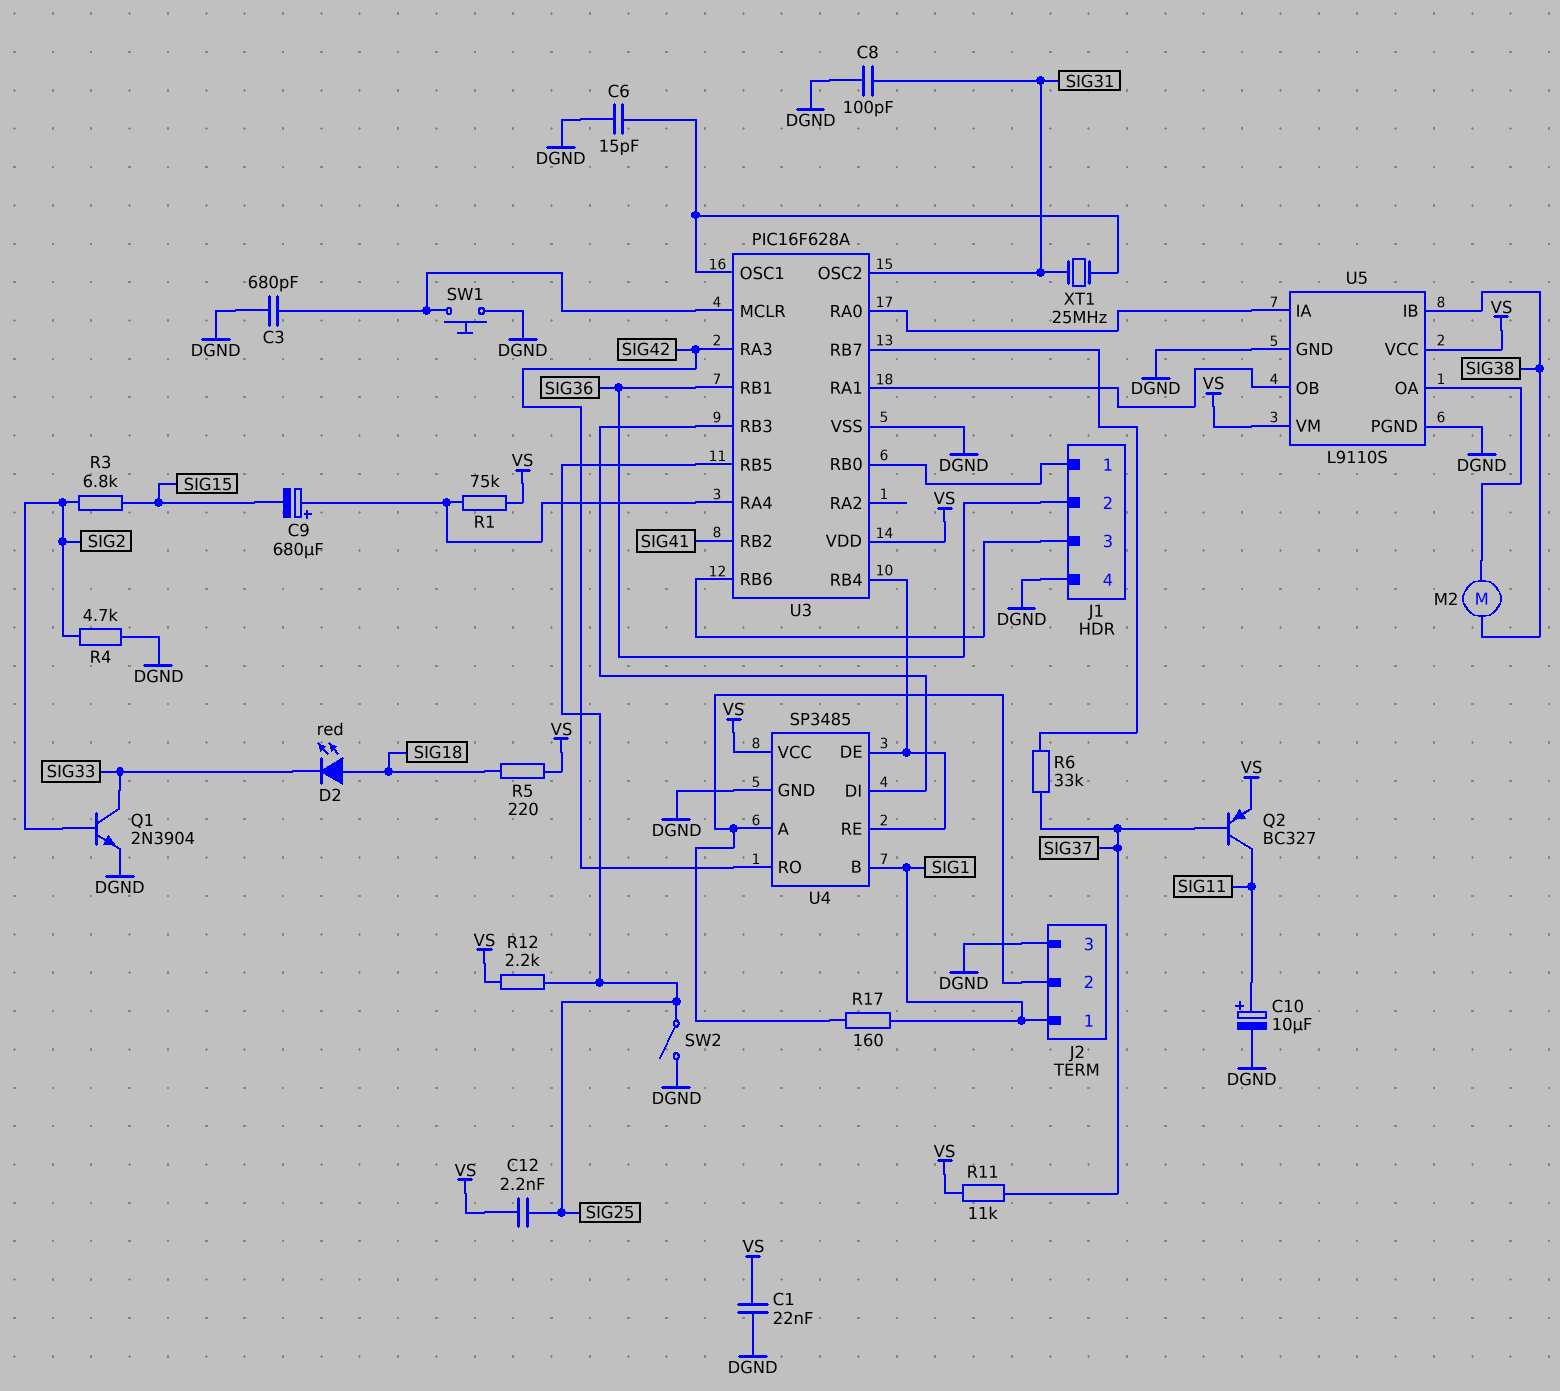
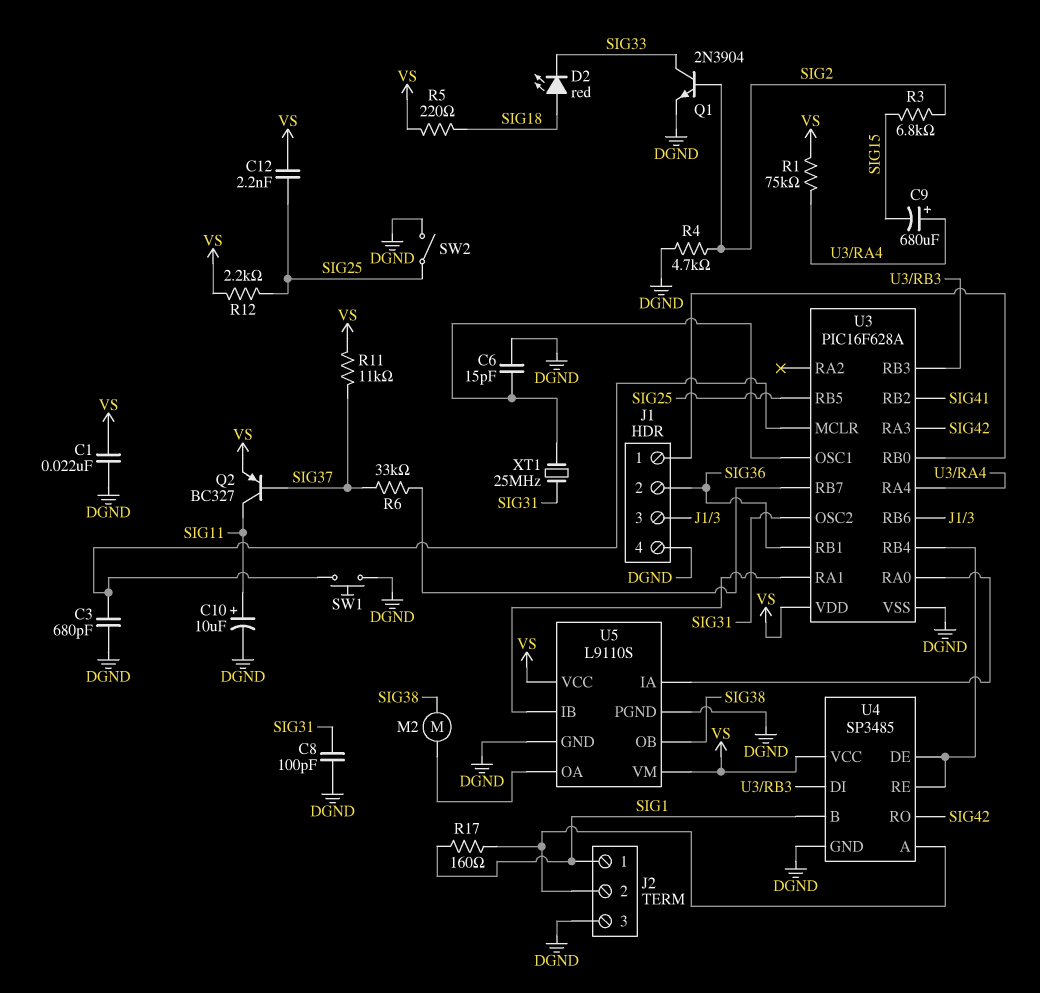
U5 pin IB: SIG38 -> U3/RA1
U5 pin OB: U3/RA1 -> SIG38

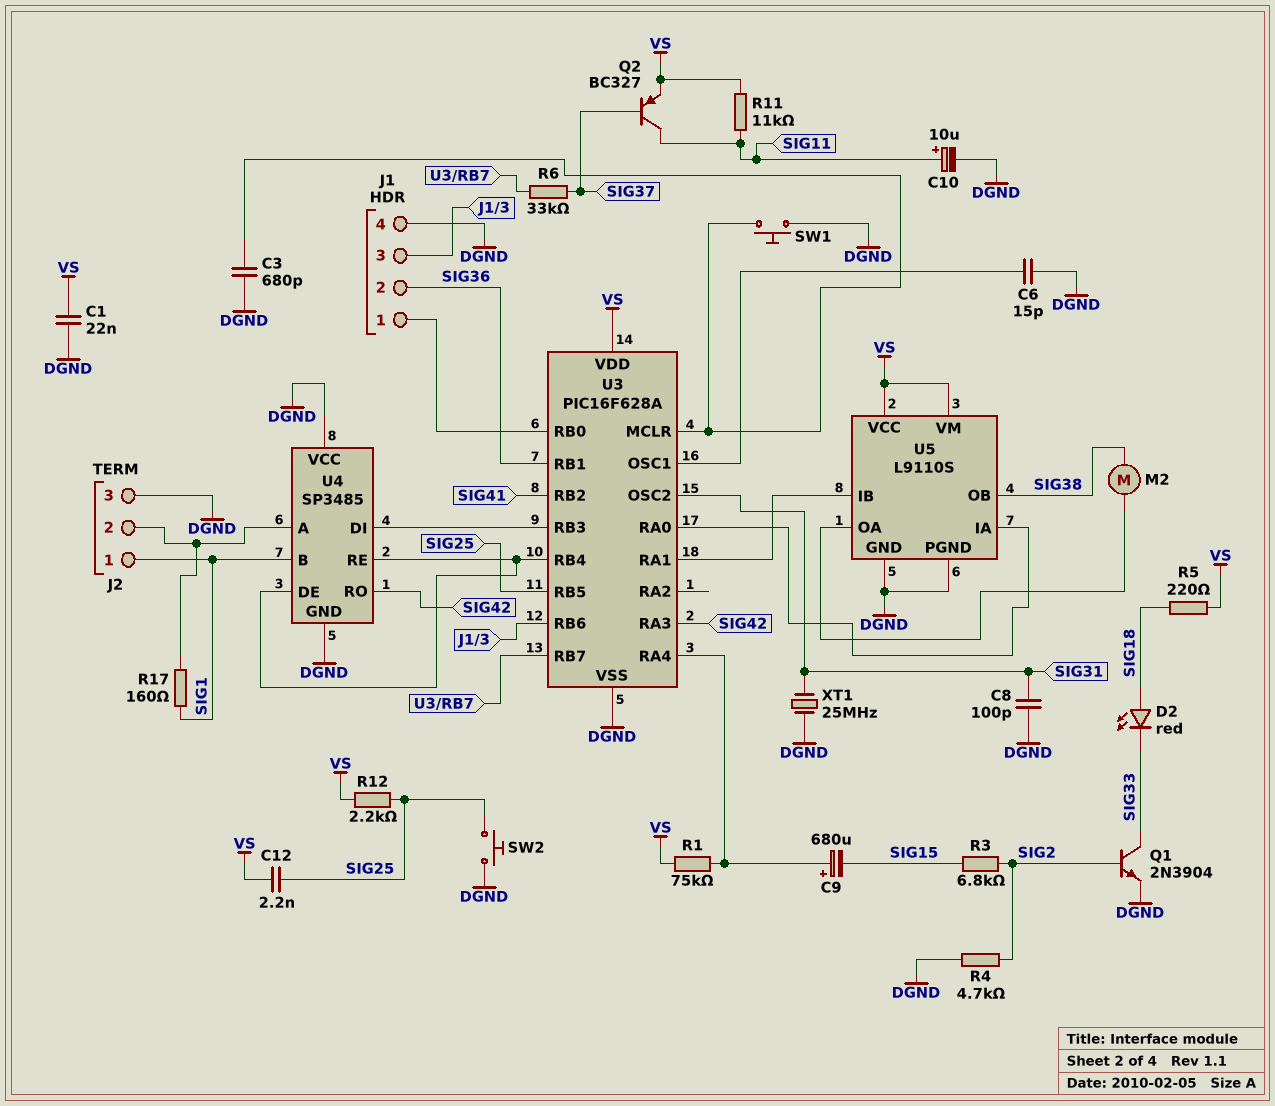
R11: 11k (SIG37, VS) -> 11k (SIG11, VS)
SW2: switch (DGND, SIG25) -> button (DGND, SIG25)
U4 pin VCC: VS -> DGND
XT1: 25MHz (SIG31, U3/OSC1) -> 25MHz (DGND, SIG31)

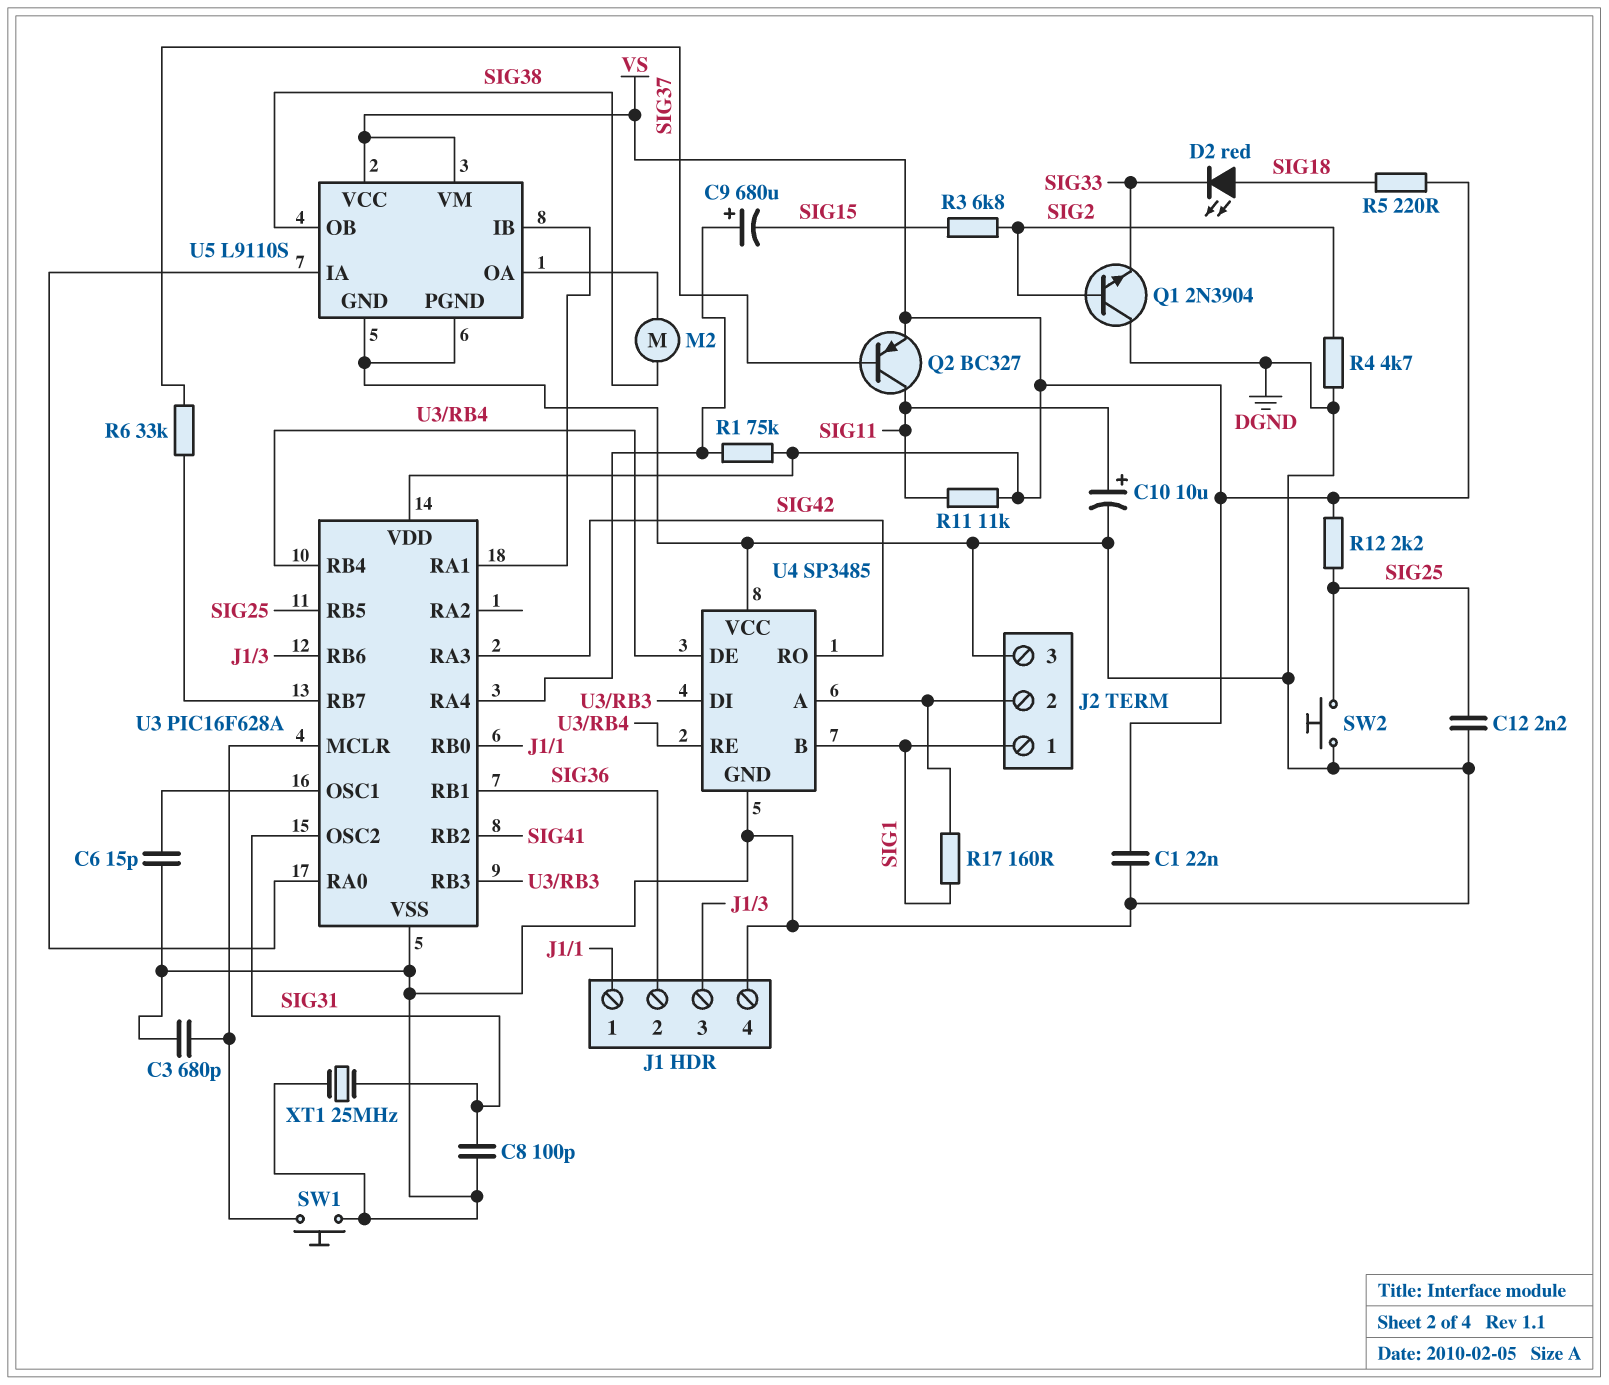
C12: 2.2nF (SIG25, VS) -> 2.2nF (DGND, SIG25)
Q1: NPN 2N3904 (B SIG2, C SIG33, E DGND) -> NPN 2N3904 (B SIG2, C DGND, E SIG33)

